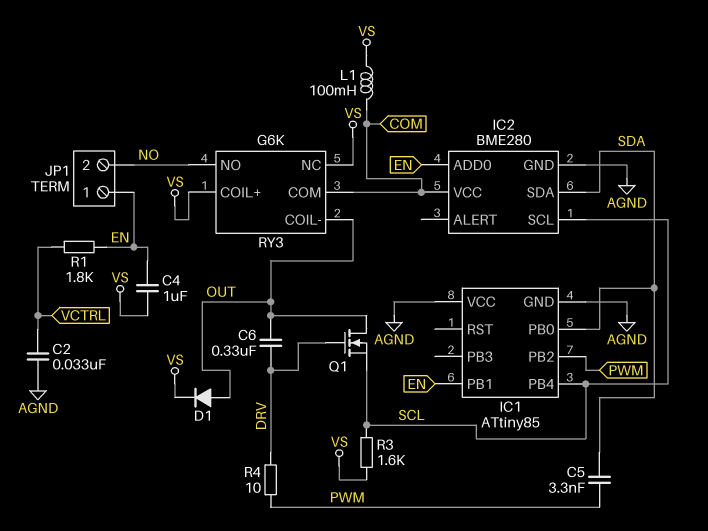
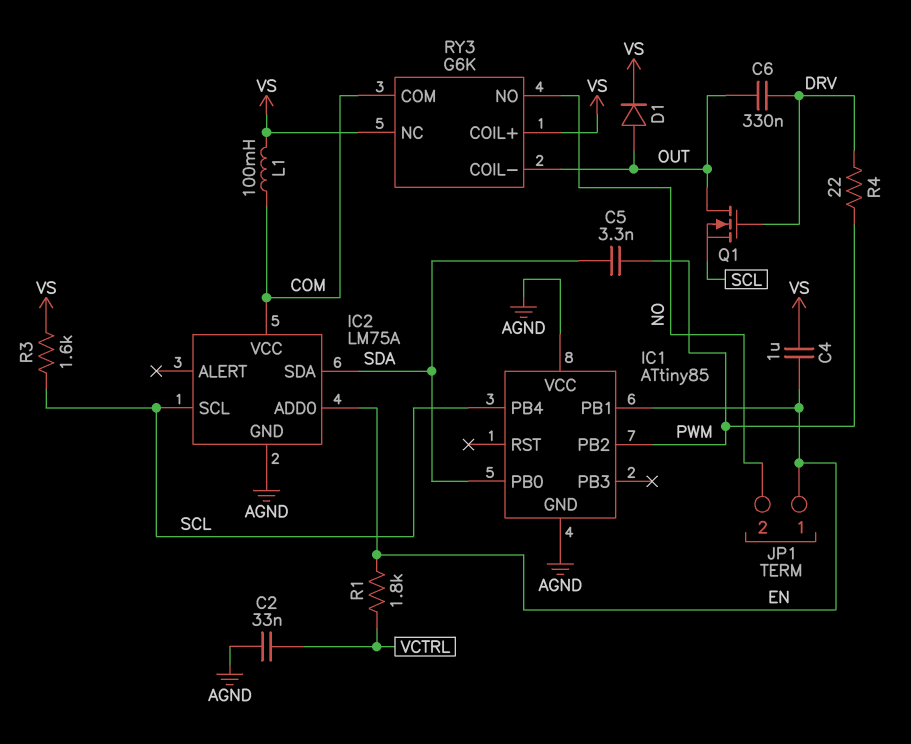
IC2: BME280 -> LM75A
R4: 10 (DRV, PWM) -> 22 (DRV, PWM)

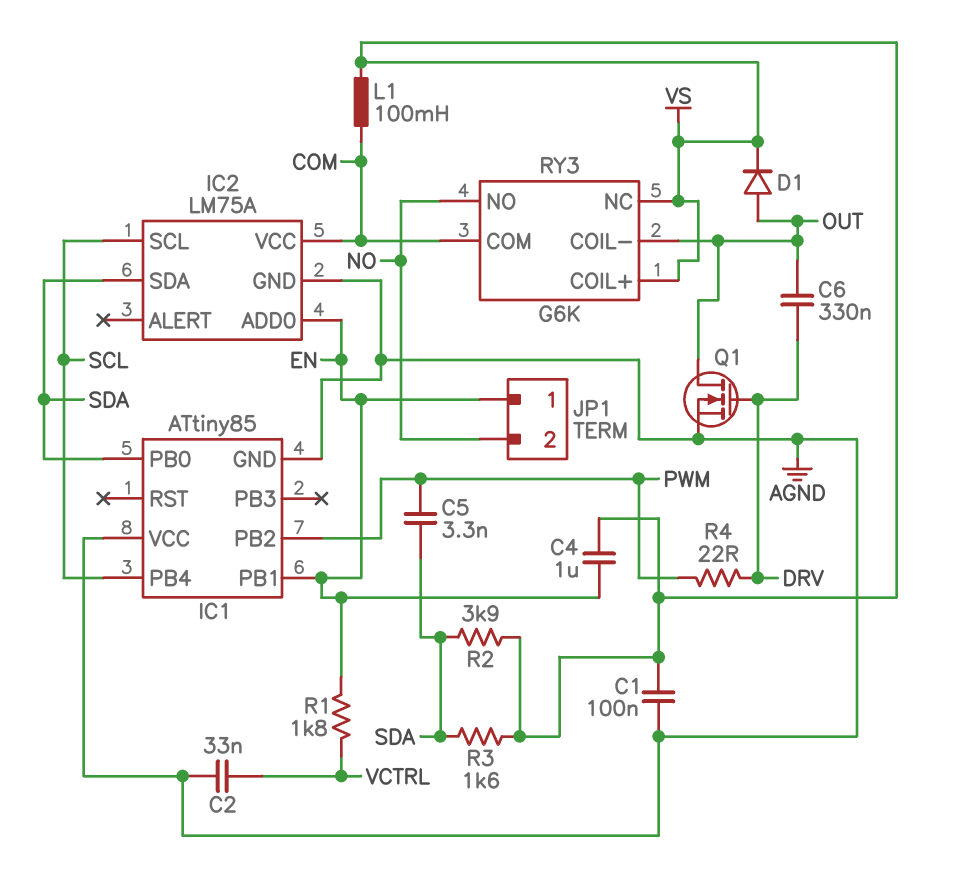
C1: none -> 100nF (AGND, VS)
Q1: NMOS (G DRV, D OUT, S SCL) -> NMOS (G DRV, D OUT, S AGND)
R2: none -> 3.9k (SDA, VS)
R3: 1.6k (SCL, VS) -> 1.6k (SDA, VS)

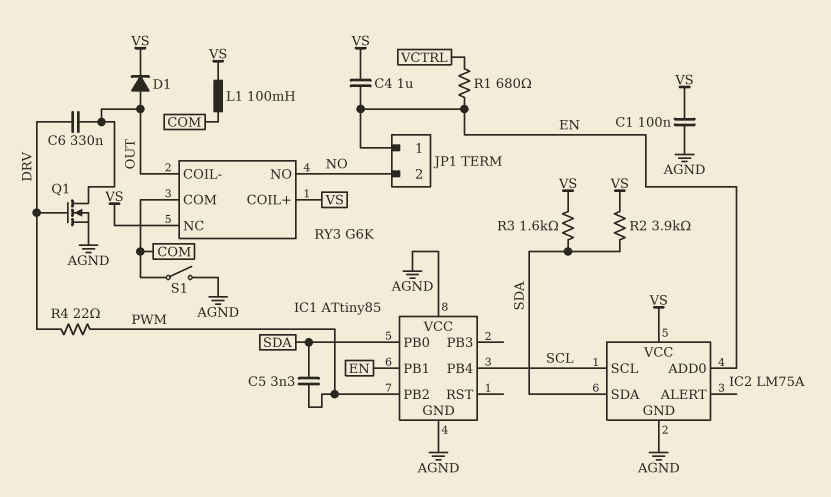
C2: 33nF (AGND, VCTRL) -> none
IC2 pin VCC: COM -> VS
R1: 1.8k (EN, VCTRL) -> 680 (EN, VCTRL)
S1: none -> switch (AGND, COM)

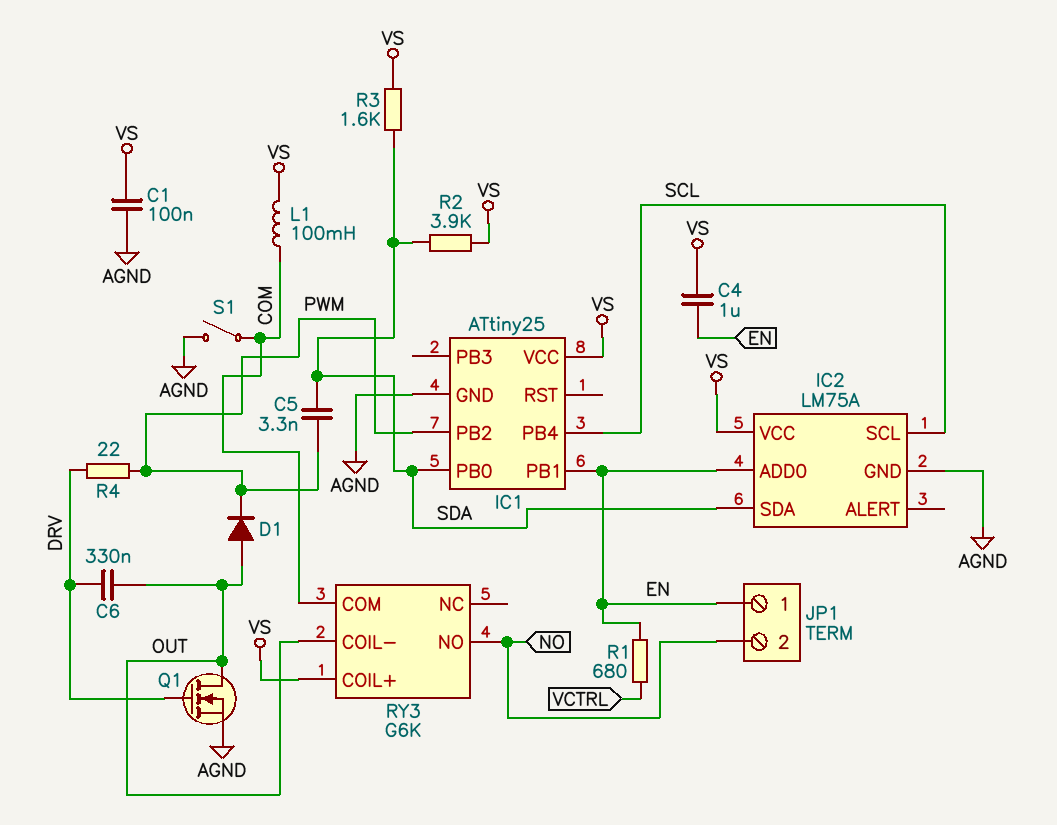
D1: diode (A OUT, K VS) -> diode (A OUT, K PWM)
IC1: ATtiny85 -> ATtiny25
IC1 pin VCC: AGND -> VS
RY3 pin NC: VS -> none

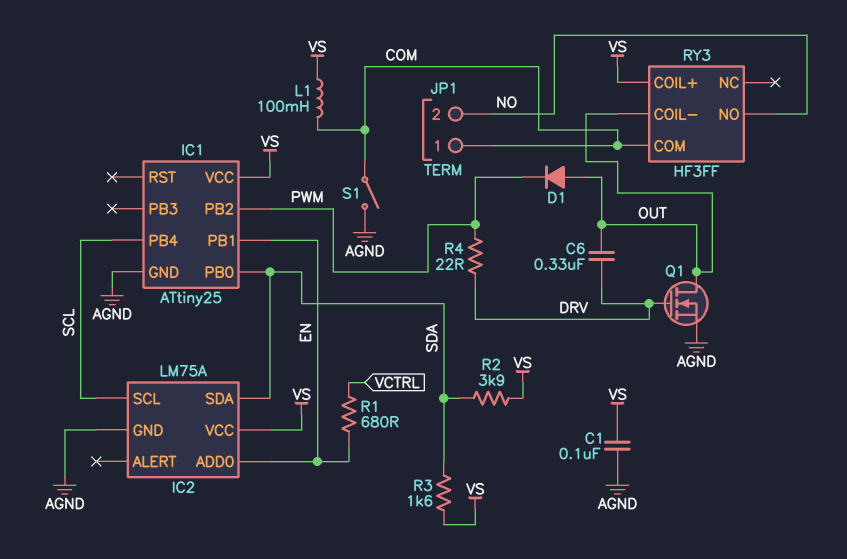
C4: 1uF (EN, VS) -> none
C5: 3.3nF (PWM, SDA) -> none
JP1 pin 1: EN -> COM
RY3: G6K -> HF3FF

